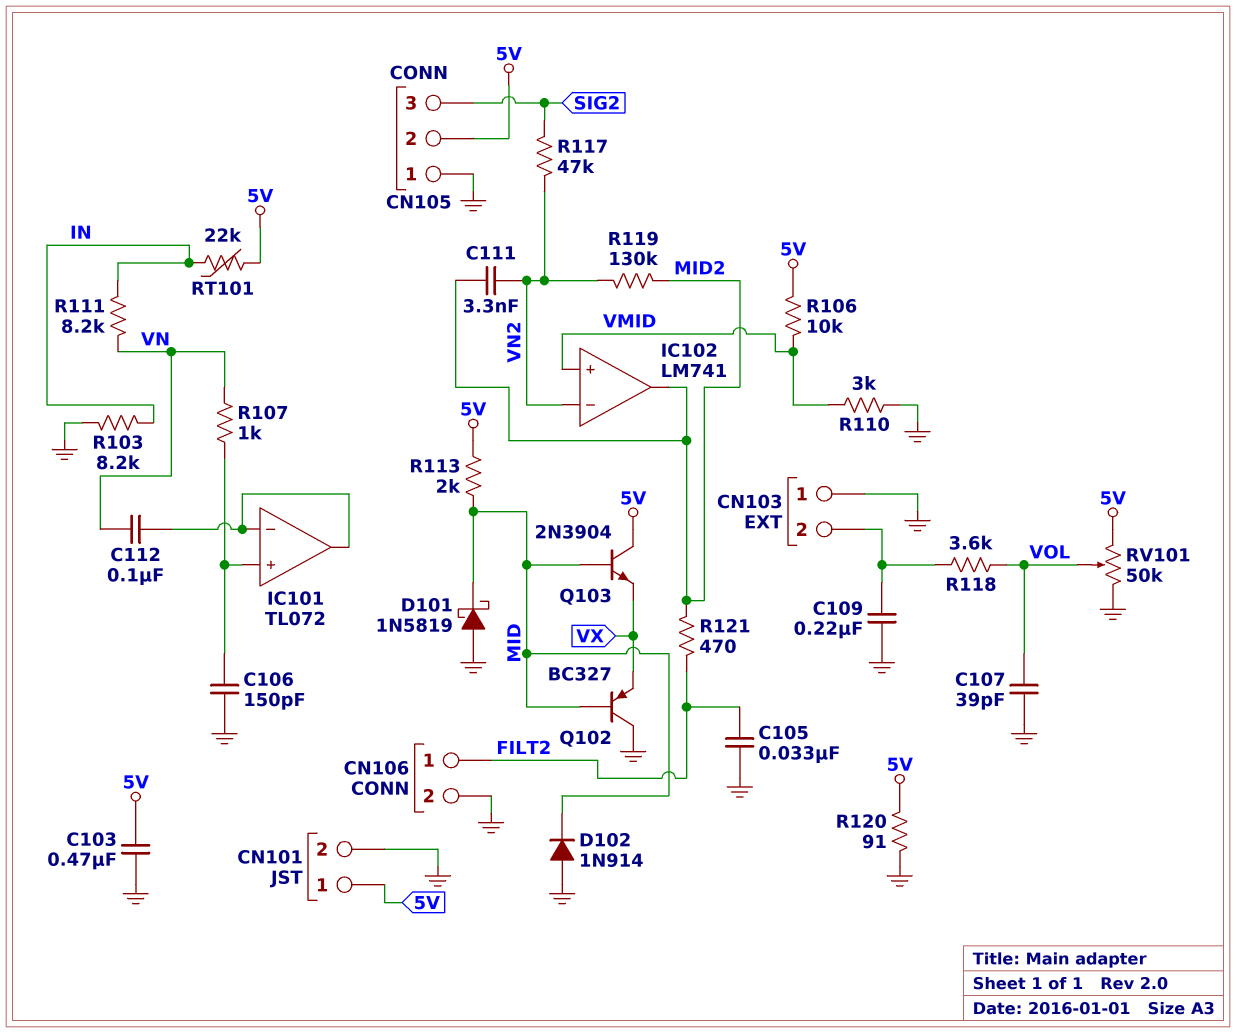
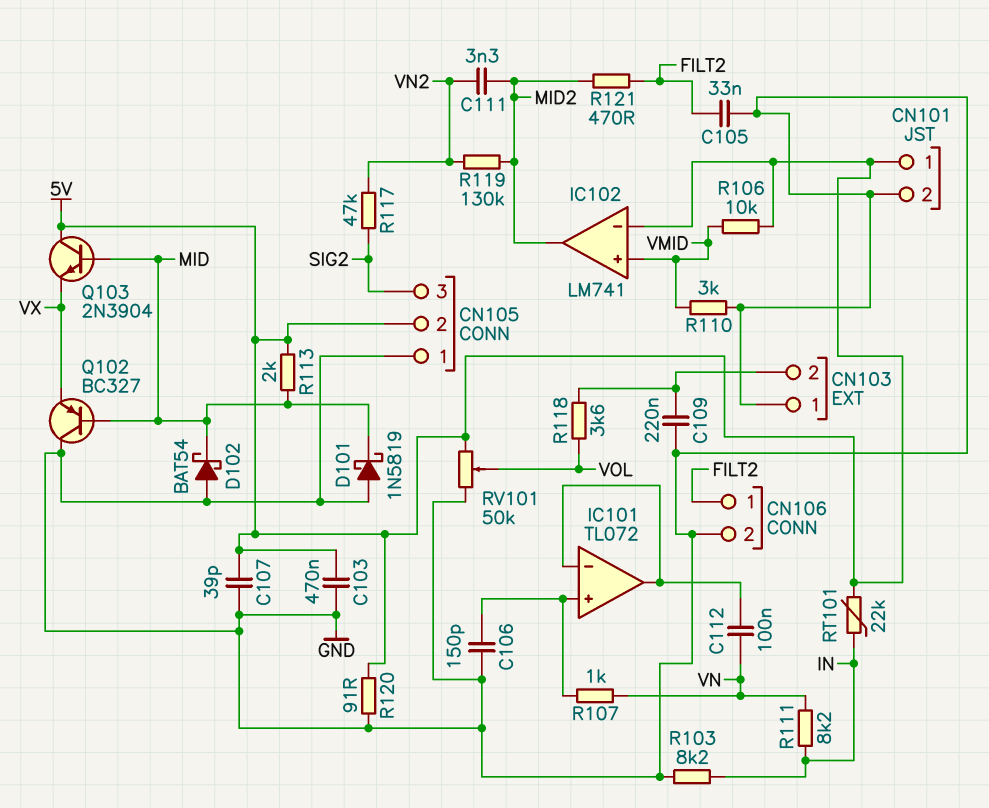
C107: 39pF (GND, VOL) -> 39pF (5V, GND)
D102: diode 1N914 (A GND, K MID) -> schottky BAT54 (A GND, K MID)
IC102 pin in-: VN2 -> 5V

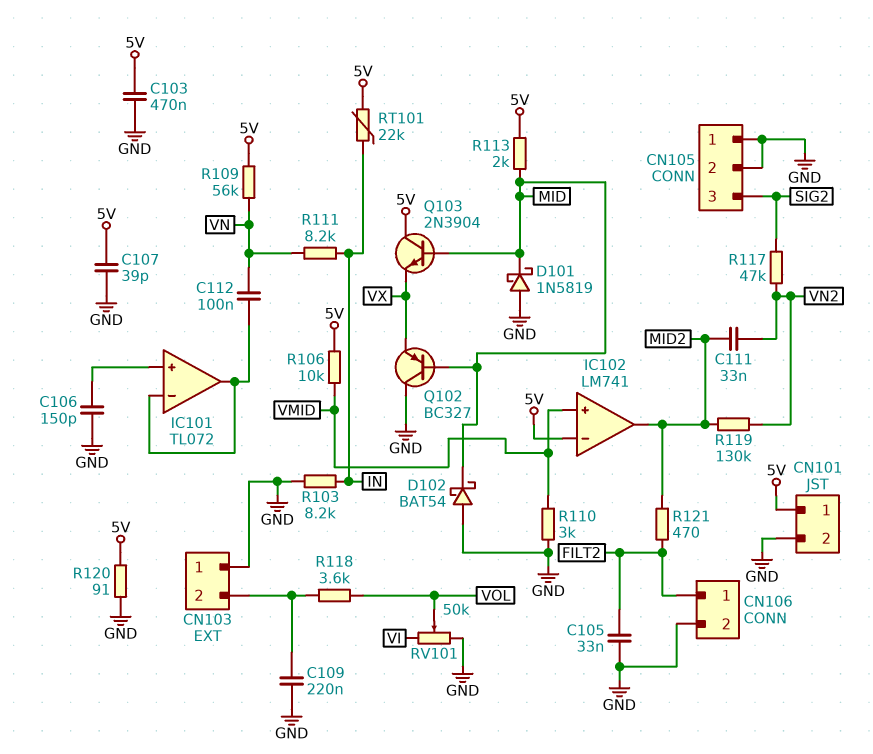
C111: 3.3nF (MID2, VN2) -> 33nF (MID2, VN2)
CN105 pin 2: 5V -> GND
R107: 1k (IC101/in+, VN) -> none
R109: none -> 56k (5V, VN)
RV101: 50k (5V, GND, wiper VOL) -> 50k (GND, VI, wiper VOL)

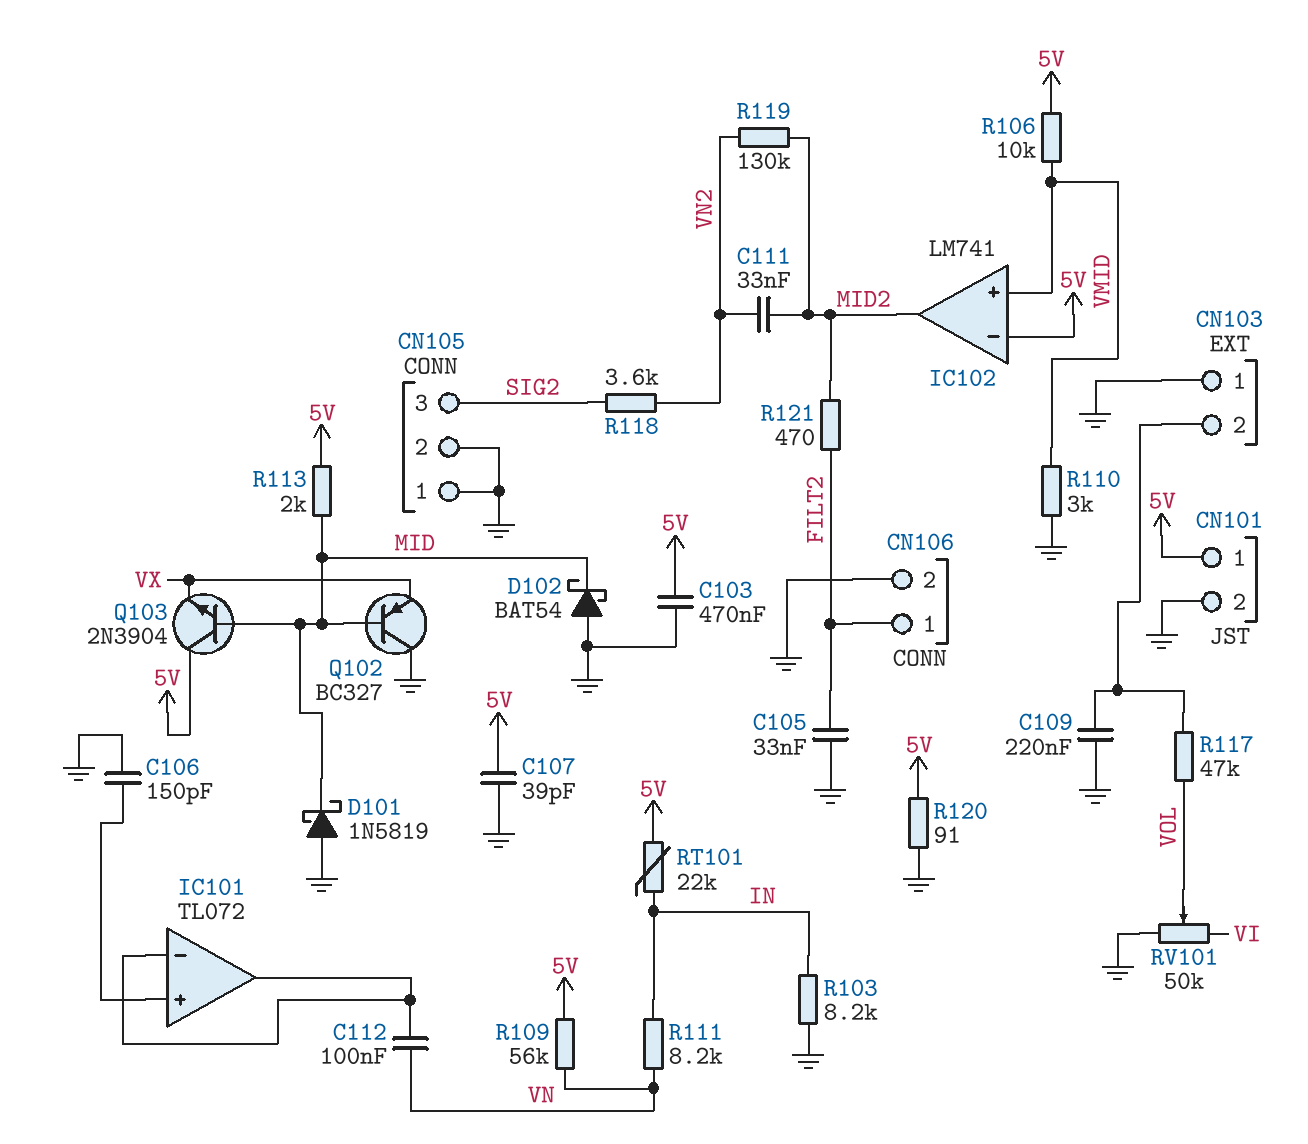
R117: 47k (SIG2, VN2) -> 47k (CN103/2, VOL)
R118: 3.6k (CN103/2, VOL) -> 3.6k (SIG2, VN2)

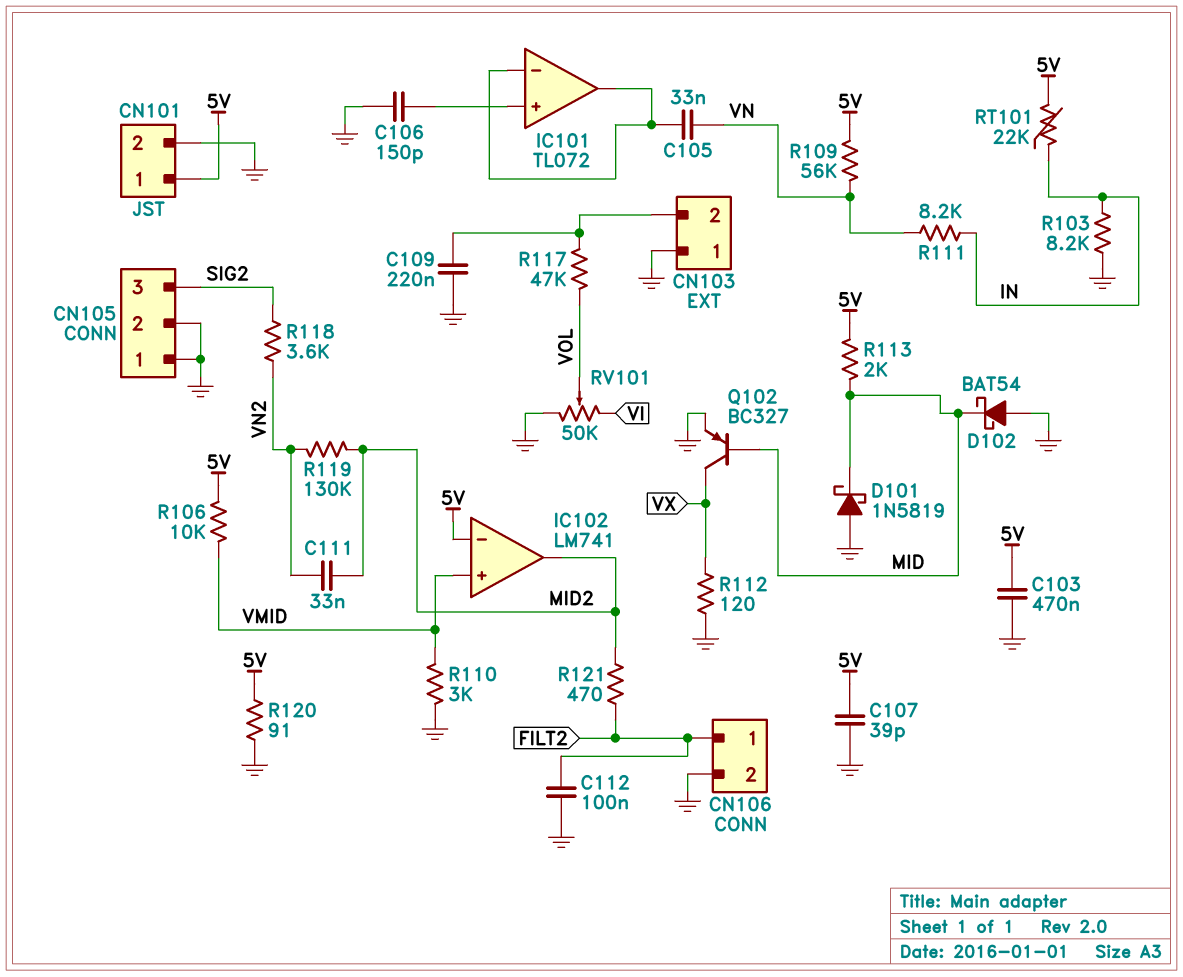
C105: 33nF (FILT2, GND) -> 33nF (IC101/in-, VN)
C112: 100nF (IC101/in-, VN) -> 100nF (FILT2, GND)
Q102: PNP BC327 (B MID, C GND, E VX) -> PNP BC327 (B MID, C VX, E GND)
Q103: NPN 2N3904 (B MID, C 5V, E VX) -> none
R112: none -> 120 (GND, VX)

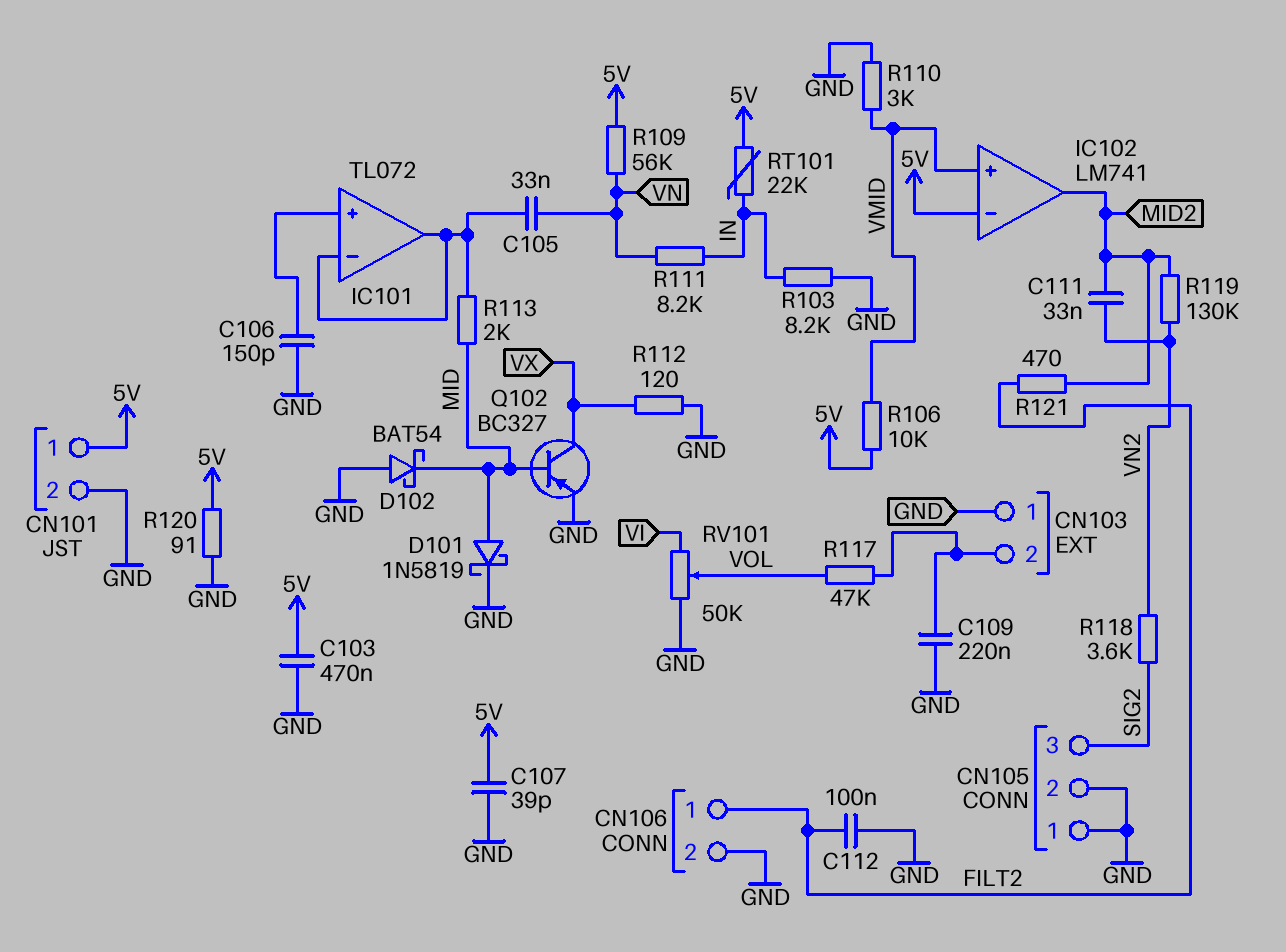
D101: schottky 1N5819 (A GND, K MID) -> schottky 1N5819 (A MID, K GND)
R113: 2k (5V, MID) -> 2k (IC101/in-, MID)

